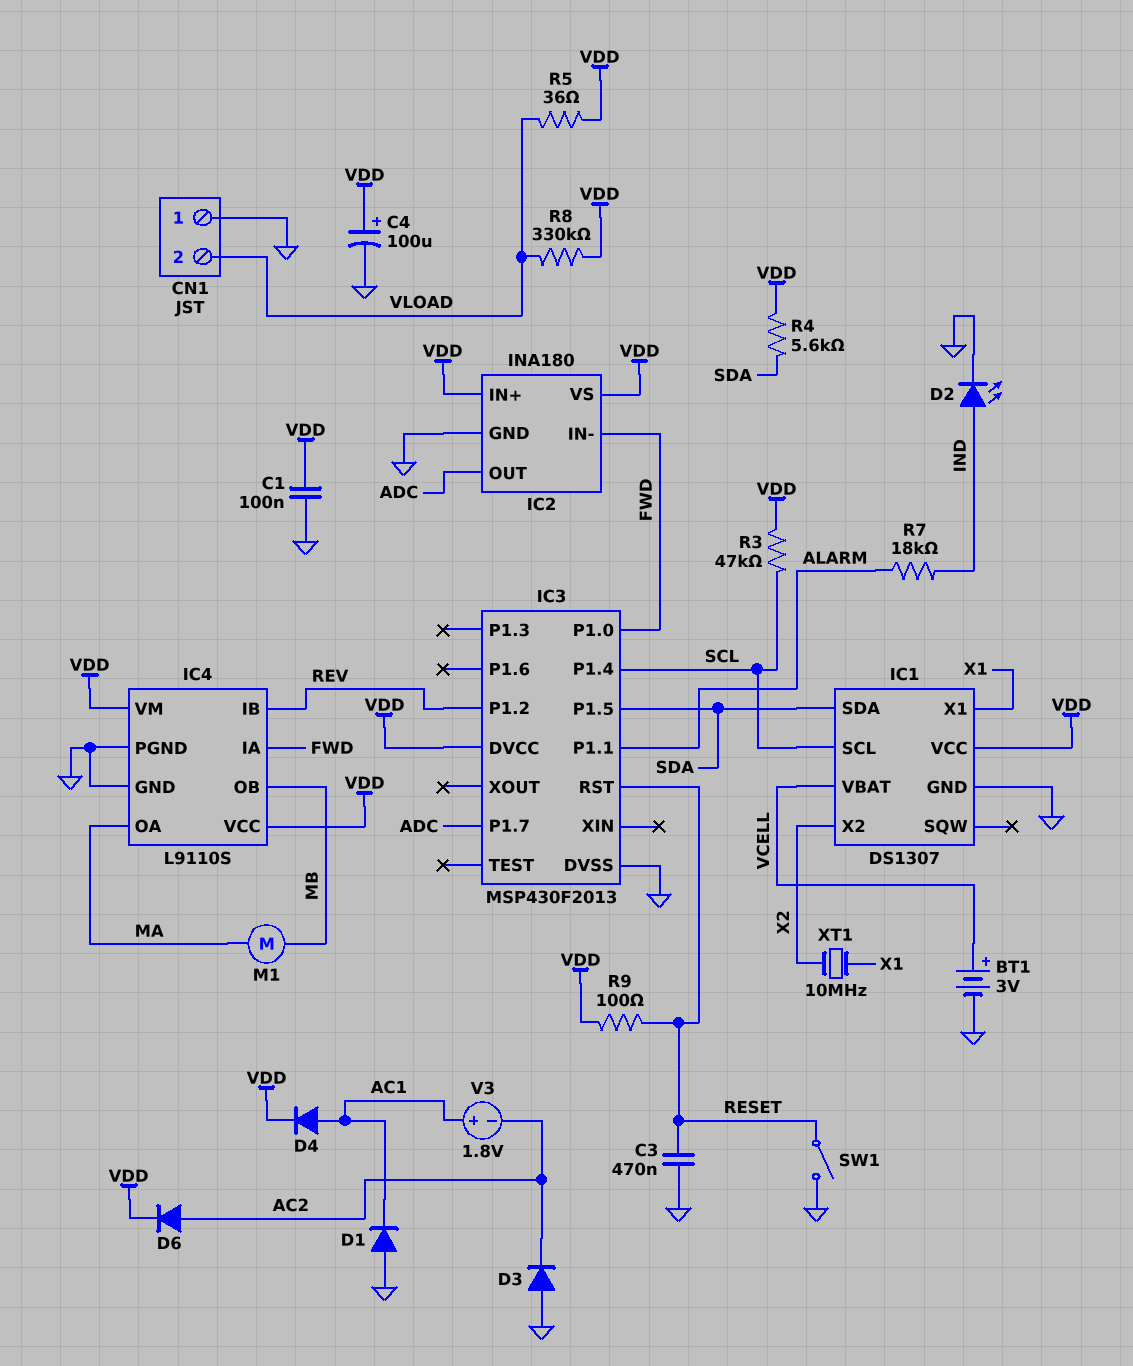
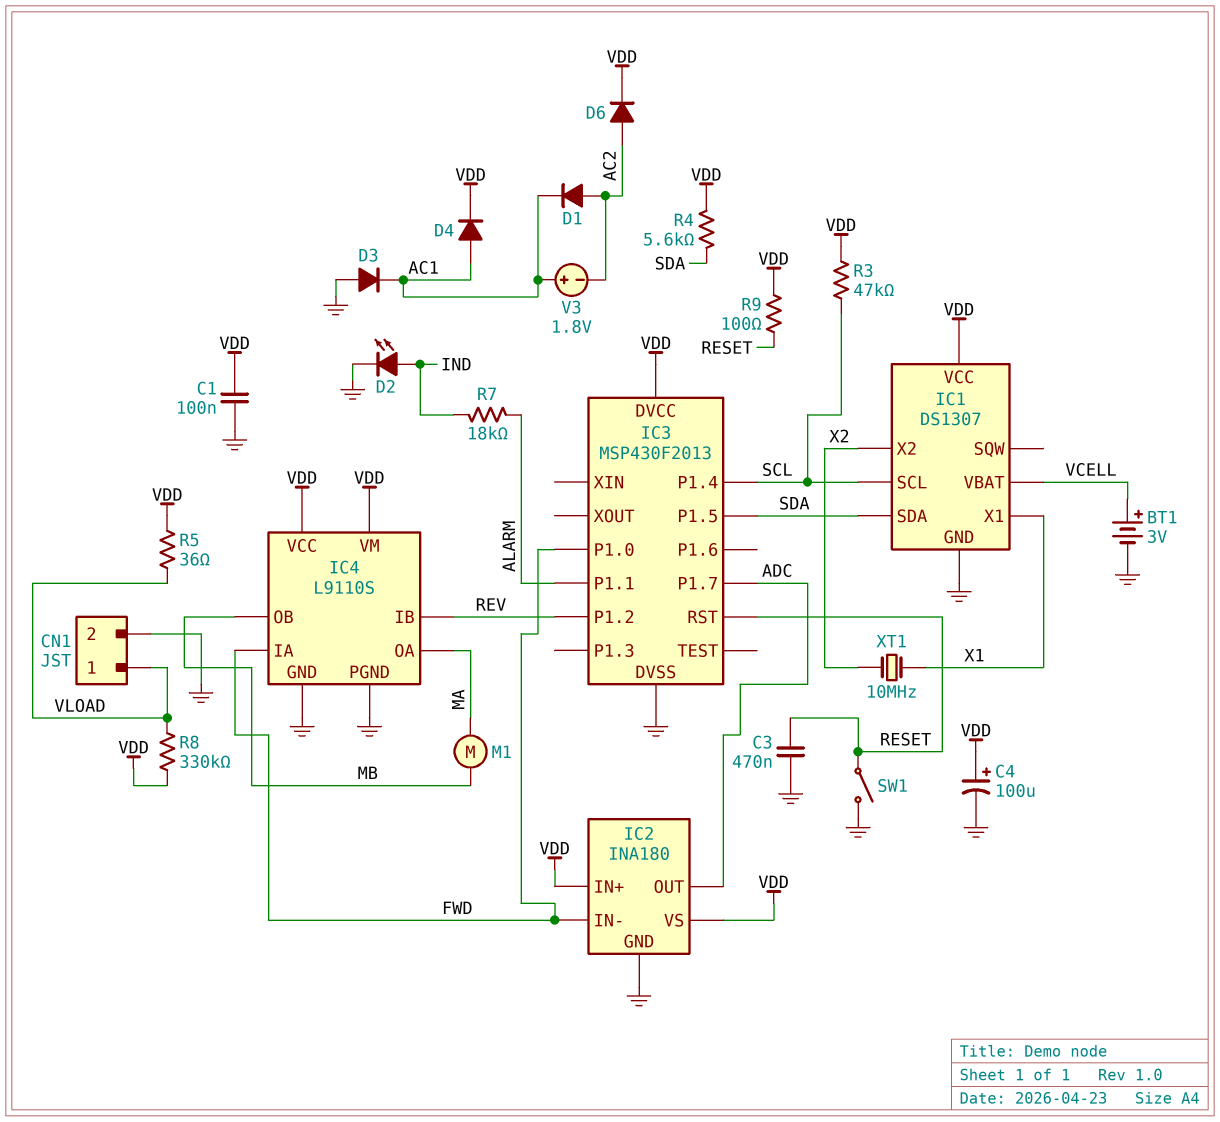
CN1 pin 1: GND -> VLOAD
CN1 pin 2: VLOAD -> GND
D1: diode (A GND, K AC1) -> diode (A AC2, K AC1)
D3: diode (A GND, K AC2) -> diode (A GND, K AC1)

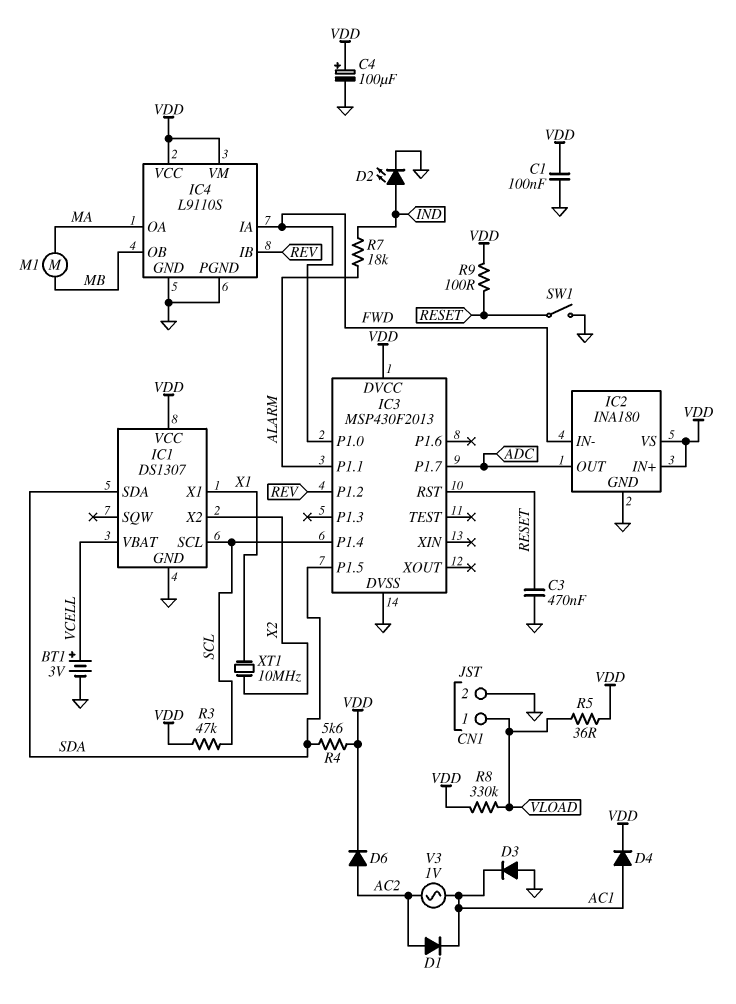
V3: 1.8V (plus AC1, minus AC2) -> AC 1V (AC1, AC2)

